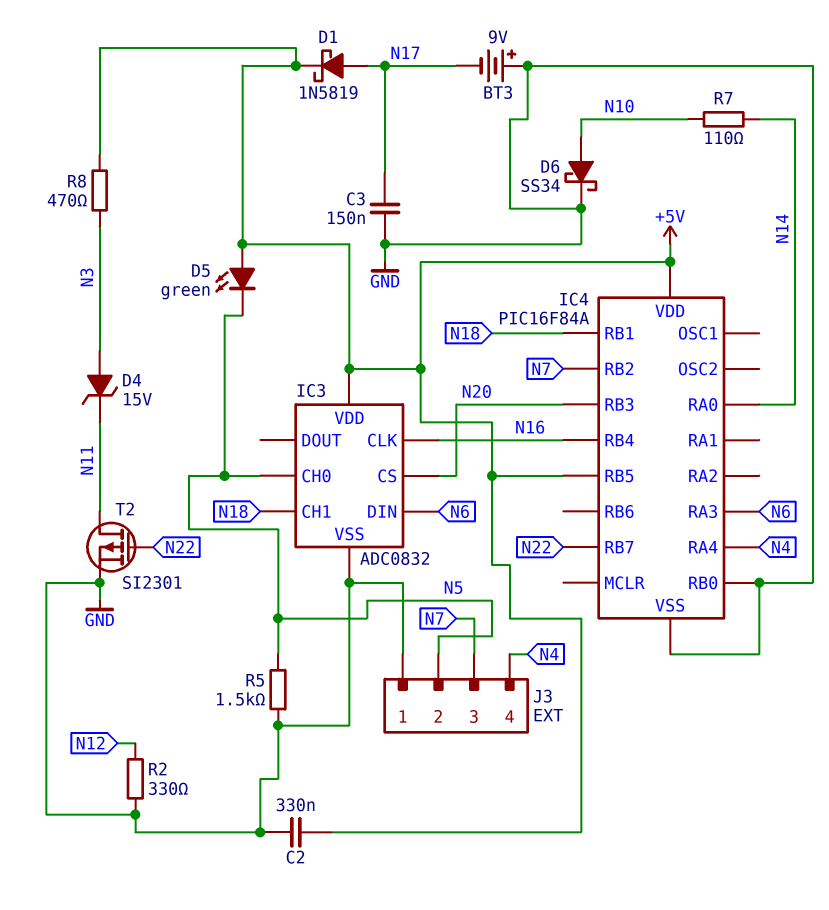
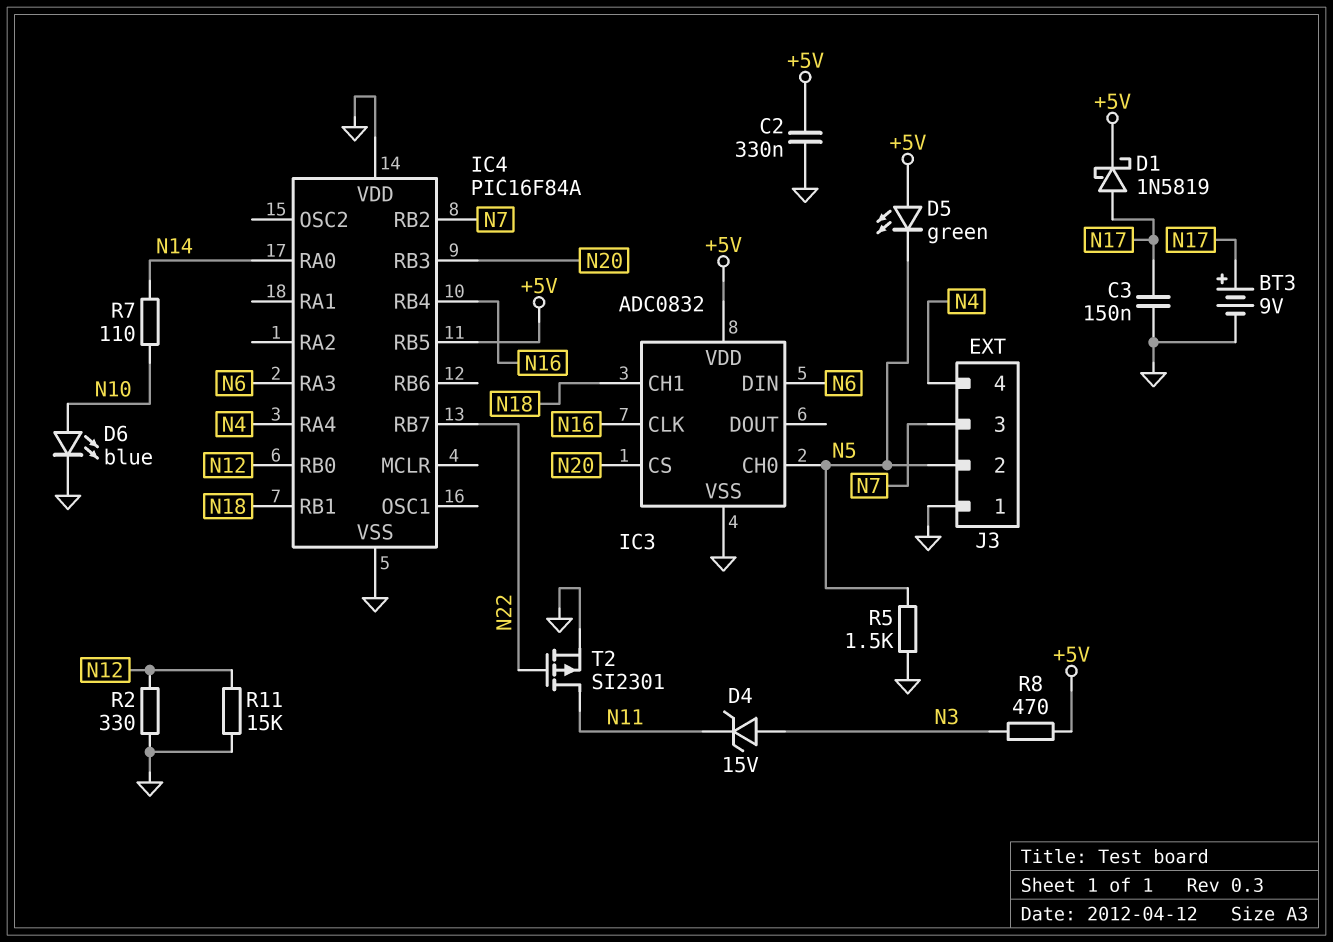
BT3: 9V (plus GND, minus N17) -> 9V (plus N17, minus GND)
D6: schottky SS34 (A N10, K GND) -> LED blue (A N10, K GND)
IC4 pin RB0: GND -> N12
IC4 pin VDD: +5V -> GND
R11: none -> 15k (GND, N12)

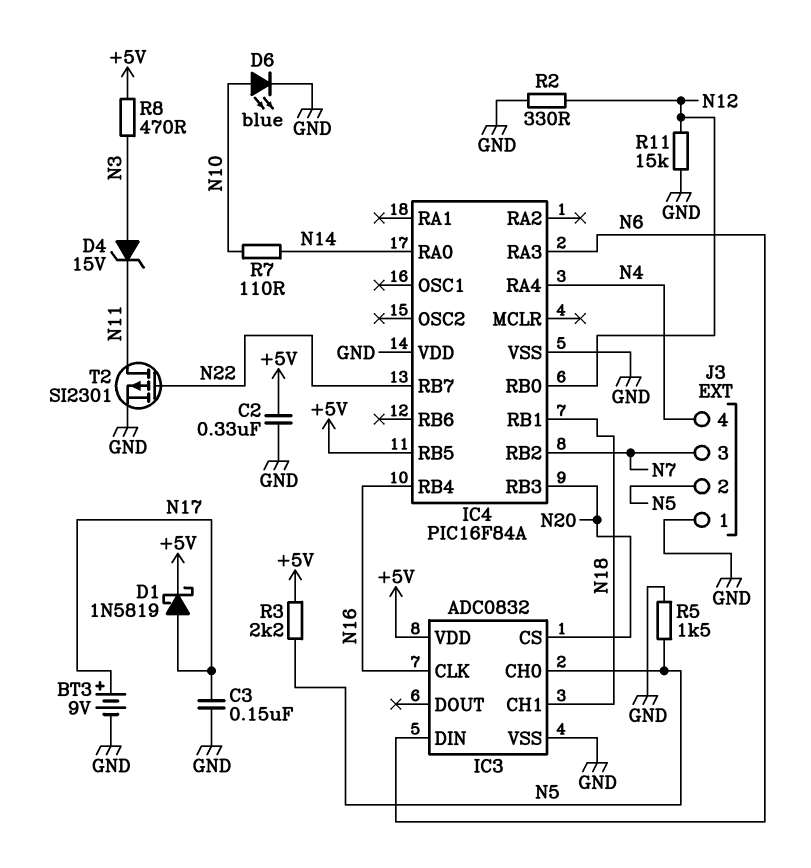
D5: LED green (A +5V, K N5) -> none
R3: none -> 2.2k (+5V, N5)

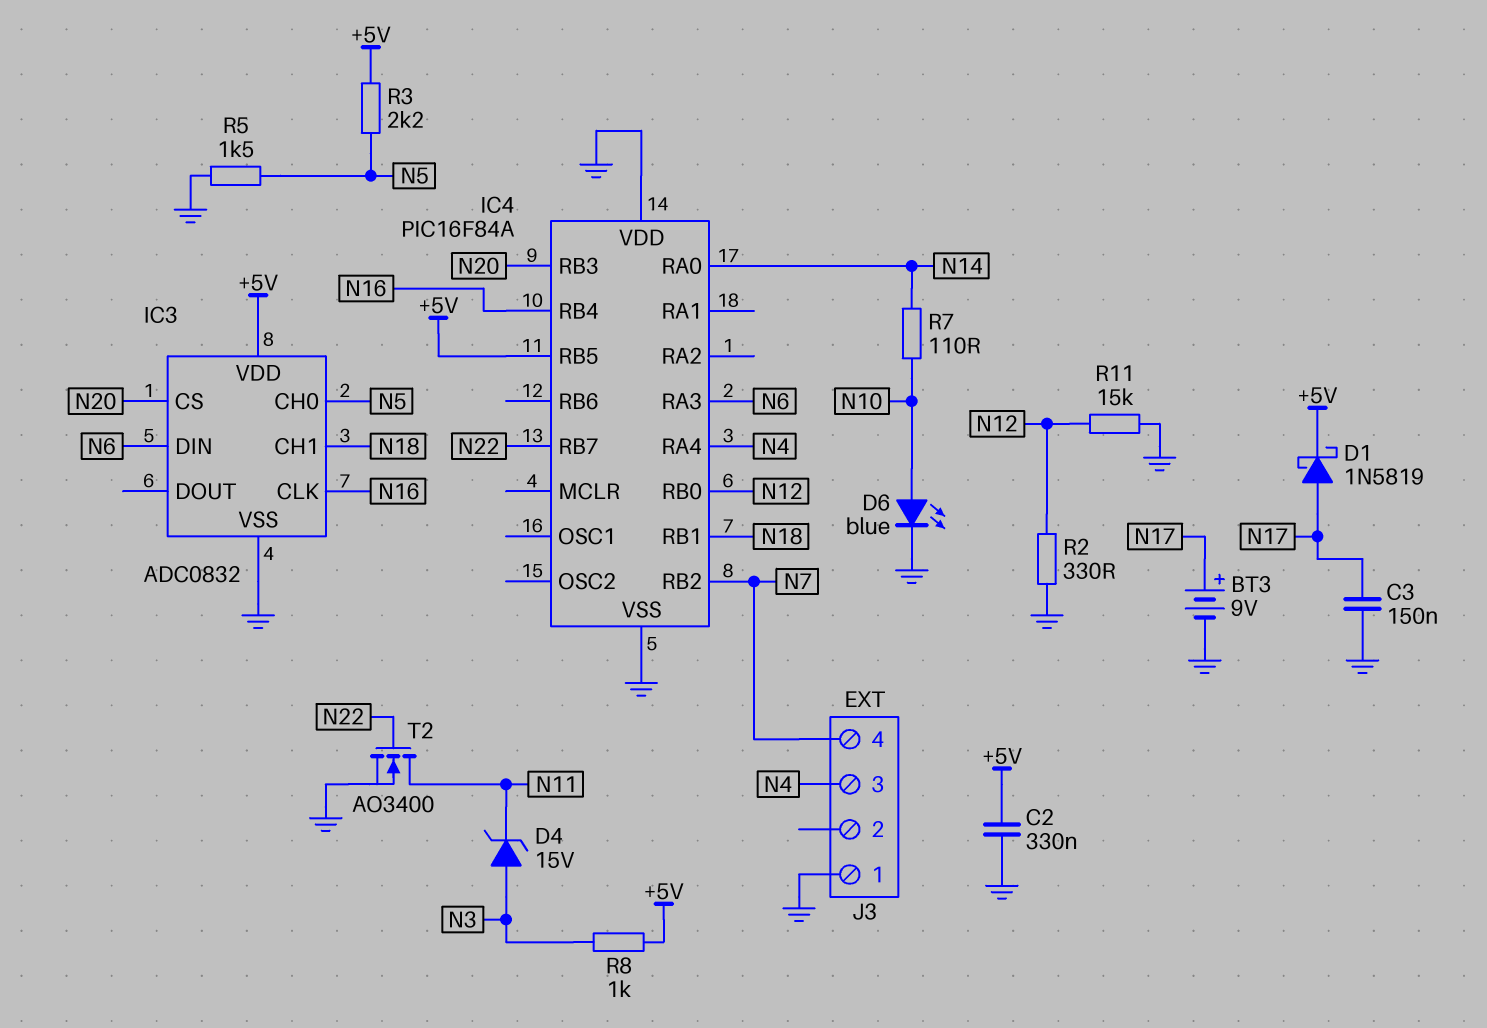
J3 pin 2: N5 -> none
J3 pin 3: N7 -> N4
J3 pin 4: N4 -> N7
R8: 470 (+5V, N3) -> 1k (+5V, N3)
T2: PMOS SI2301 (G N22, D N11, S GND) -> NMOS AO3400 (G N22, D N11, S GND)

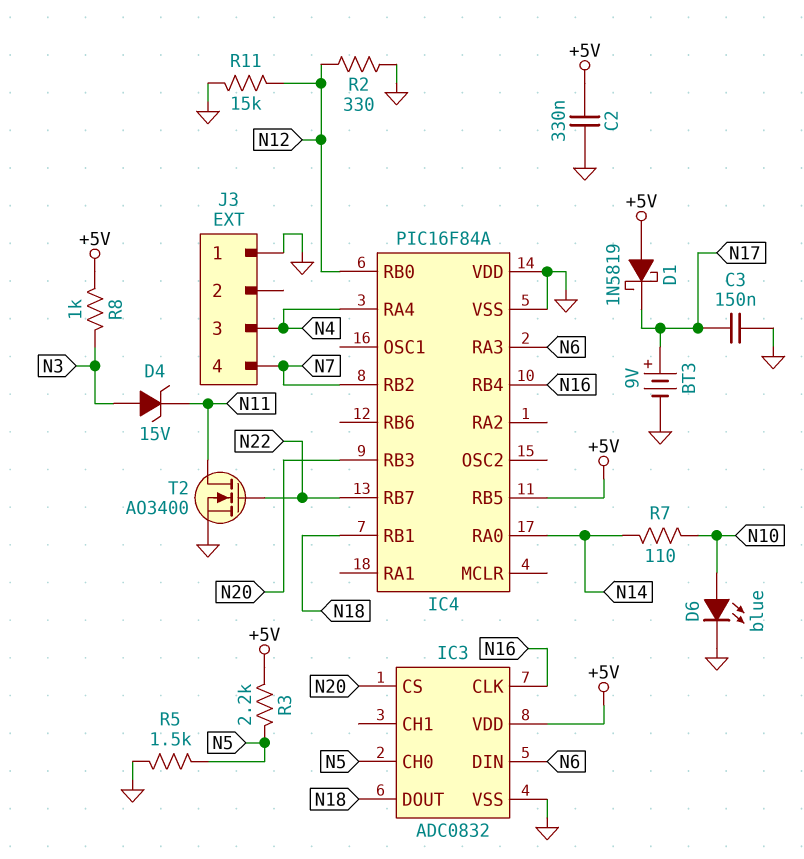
D1: schottky 1N5819 (A N17, K +5V) -> schottky 1N5819 (A +5V, K N17)
IC3 pin CH1: N18 -> none
IC3 pin DOUT: none -> N18

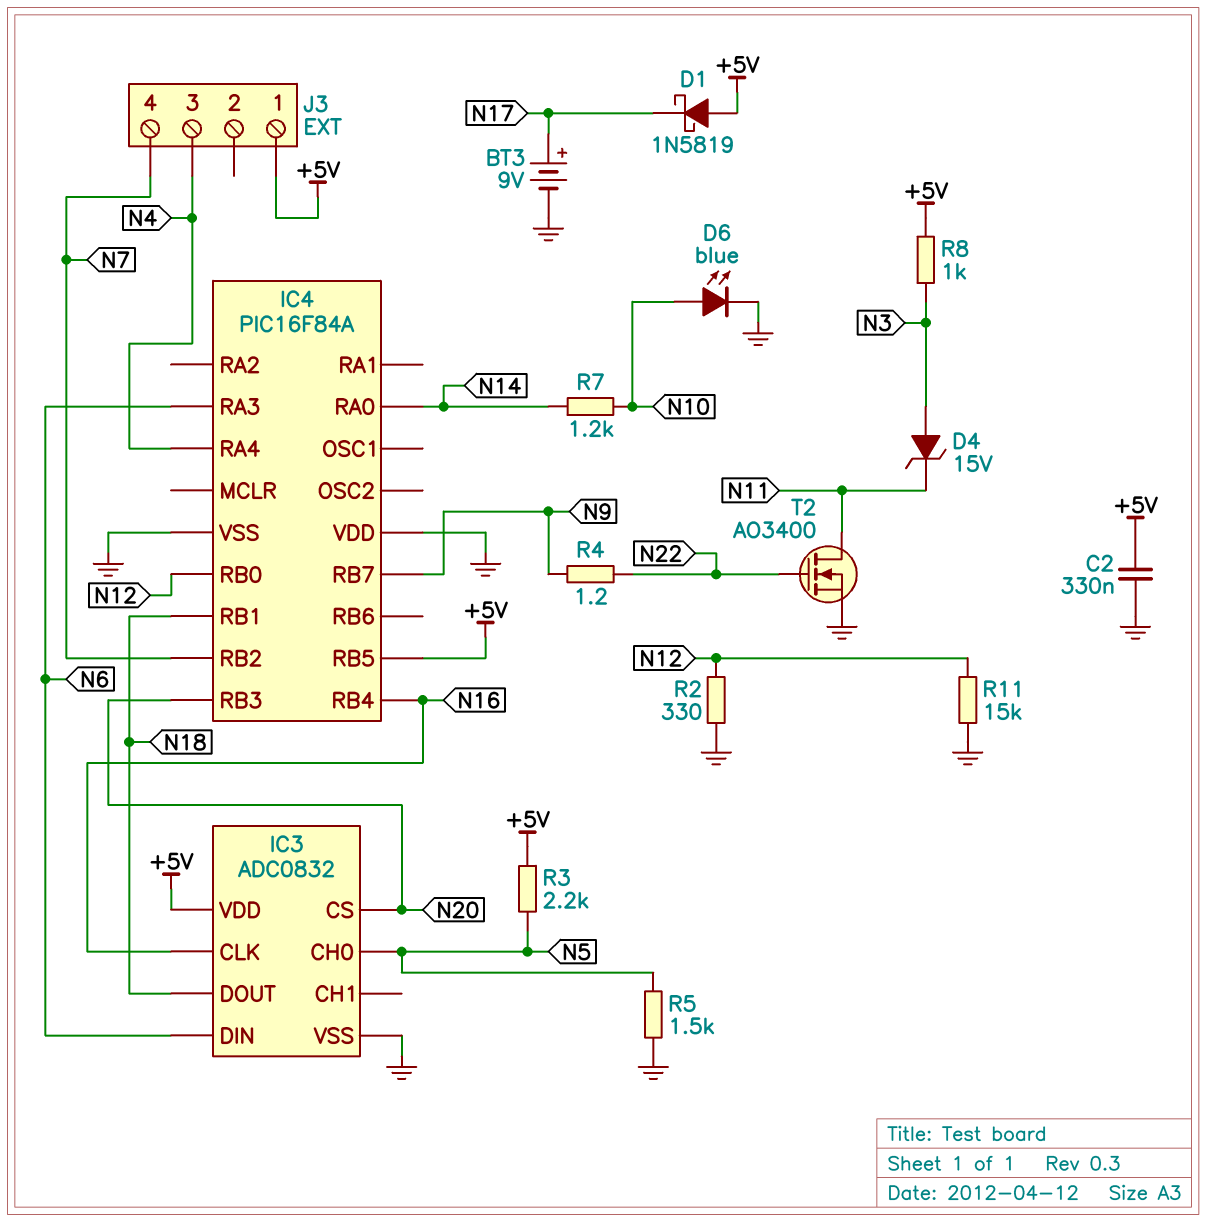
C3: 150nF (GND, N17) -> none
IC4 pin RB7: N22 -> N9
J3 pin 1: GND -> +5V
R4: none -> 1.2 (N9, N22)
R7: 110 (N10, N14) -> 1.2k (N10, N14)

